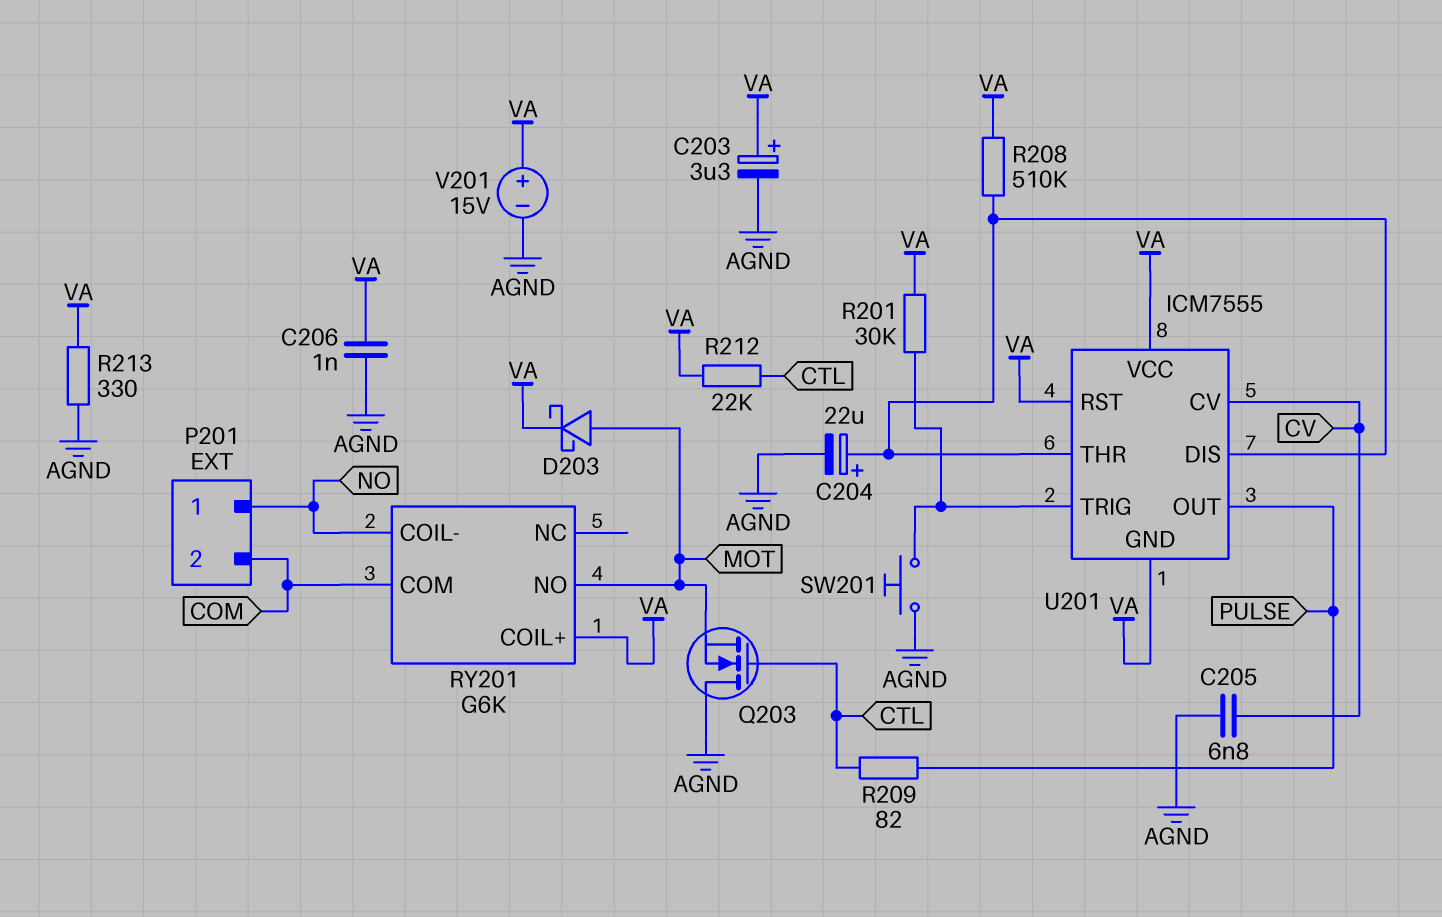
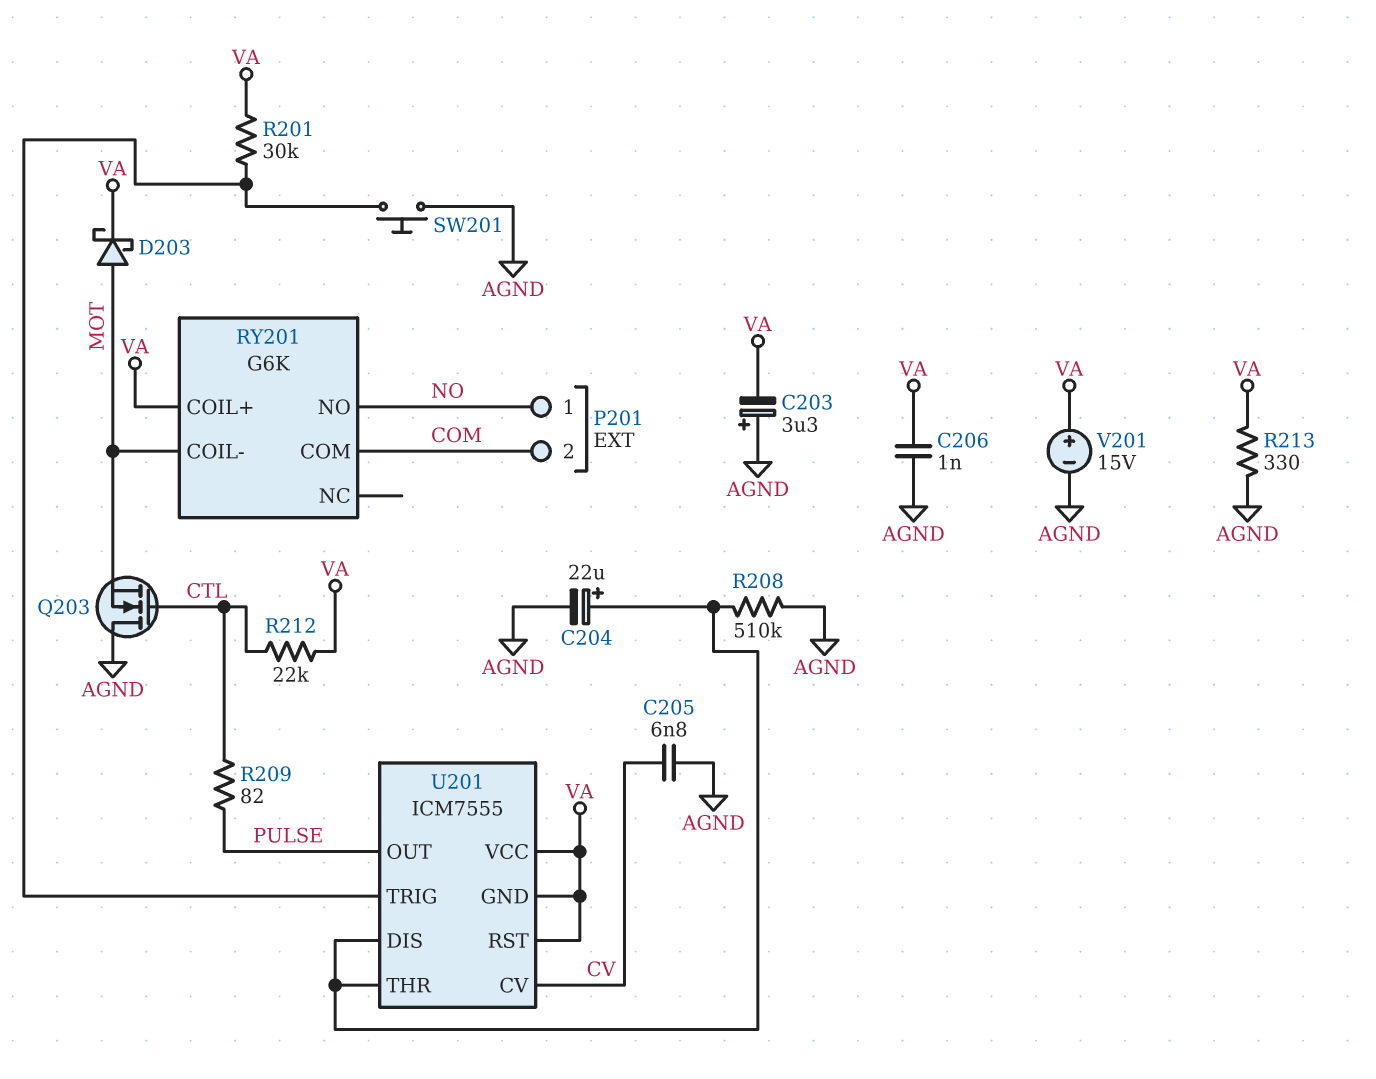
C203: 3.3uF (plus VA, minus AGND) -> 3.3uF (plus AGND, minus VA)
R208: 510k (U201/DIS, VA) -> 510k (AGND, U201/DIS)
RY201 pin COIL-: NO -> MOT
RY201 pin NO: MOT -> NO

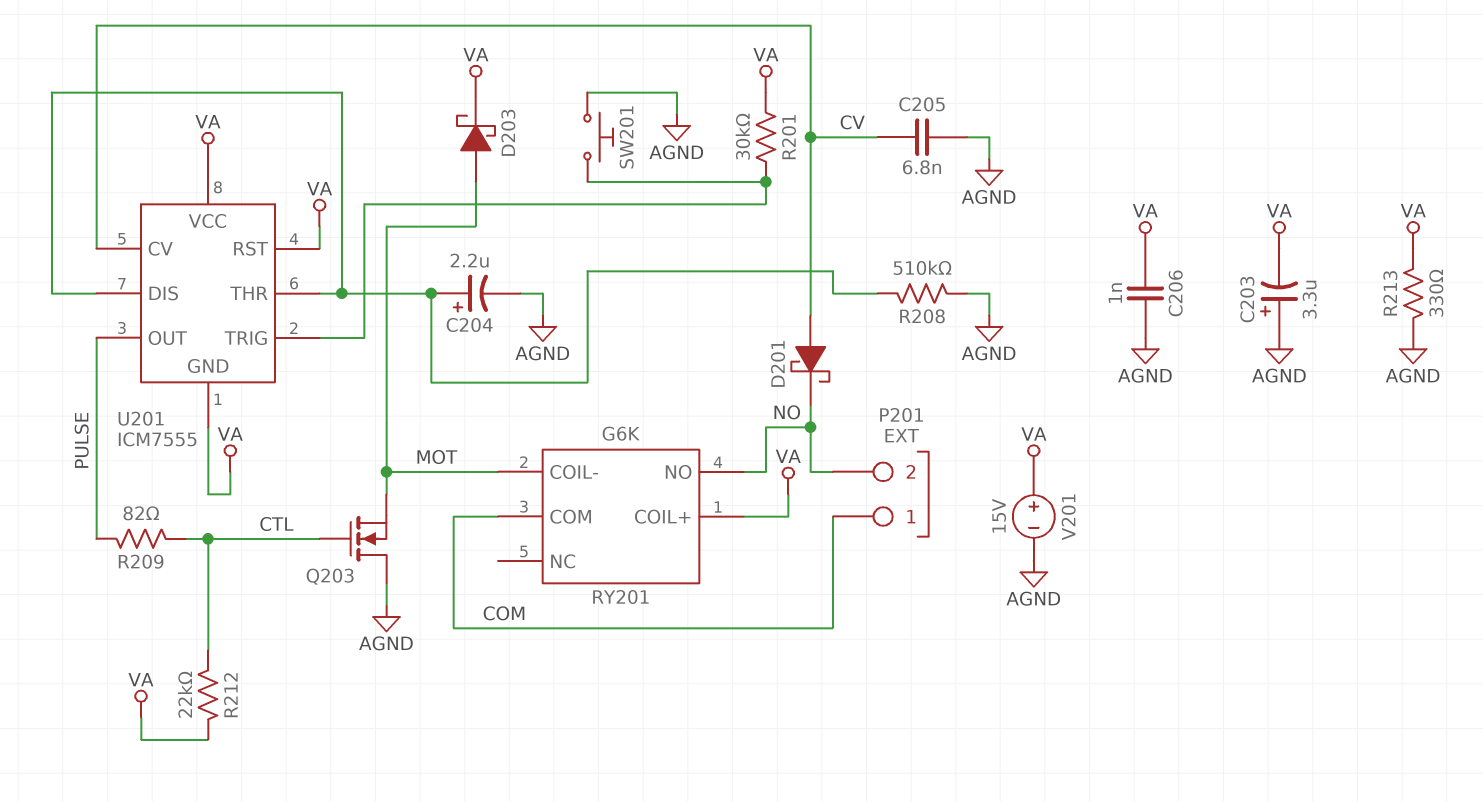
C204: 22uF (plus U201/DIS, minus AGND) -> 2.2uF (plus U201/DIS, minus AGND)
D201: none -> schottky (A CV, K NO)
P201 pin 1: NO -> COM
P201 pin 2: COM -> NO

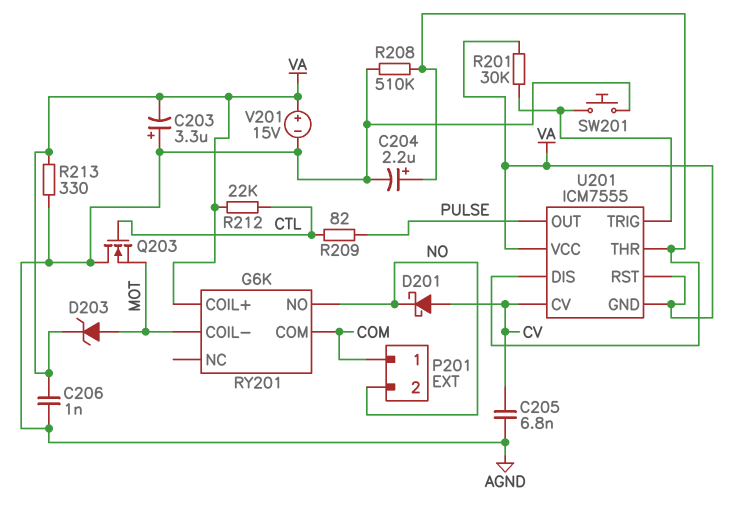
D203: schottky (A MOT, K VA) -> zener (A MOT, K VA)

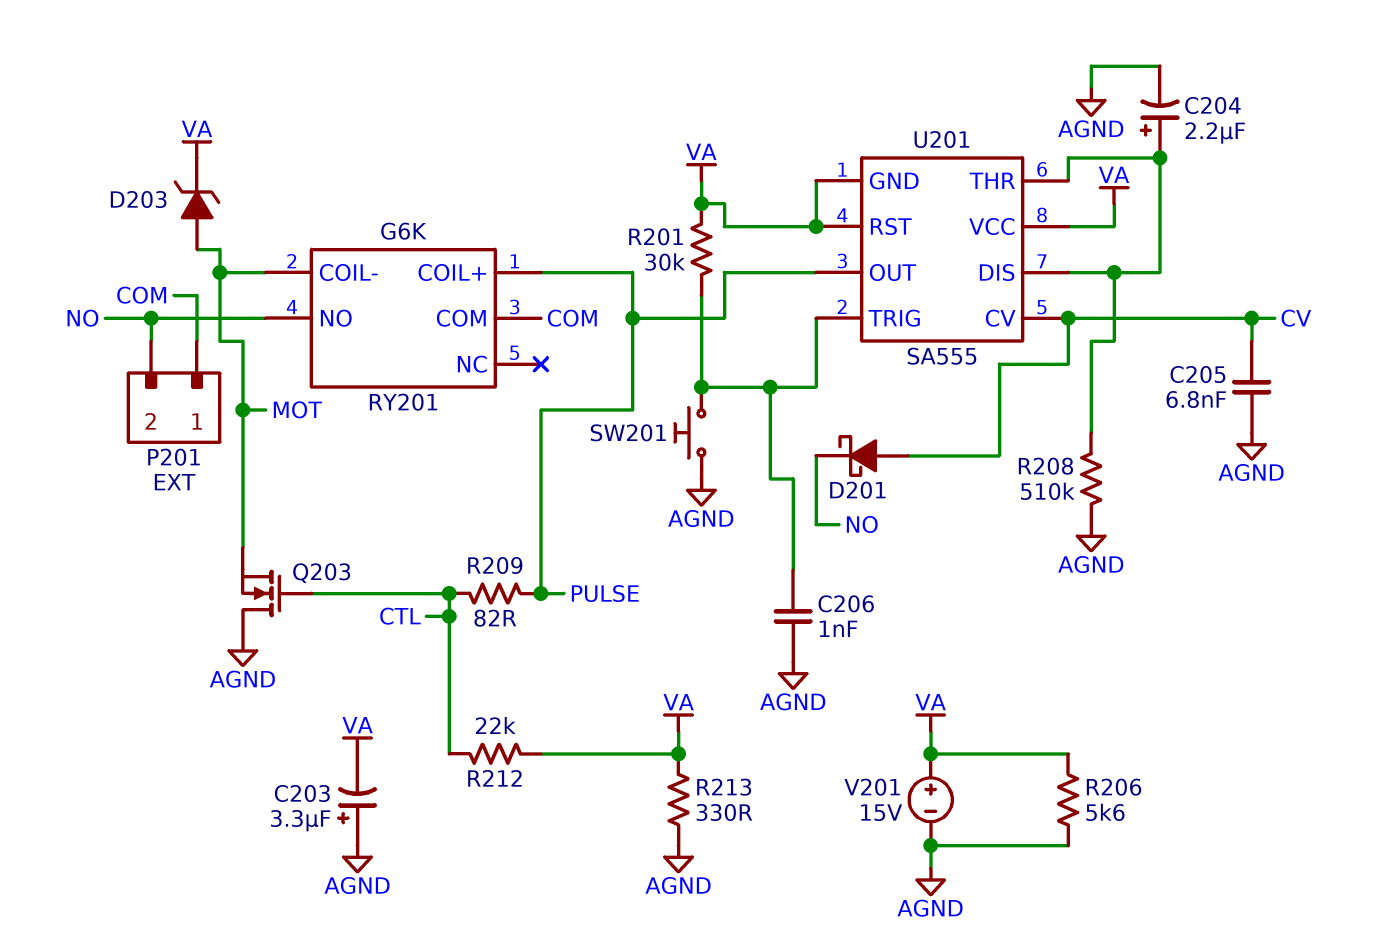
C206: 1nF (AGND, VA) -> 1nF (AGND, U201/TRIG)
R206: none -> 5.6k (AGND, VA)
RY201 pin COIL+: VA -> PULSE
U201: ICM7555 -> SA555

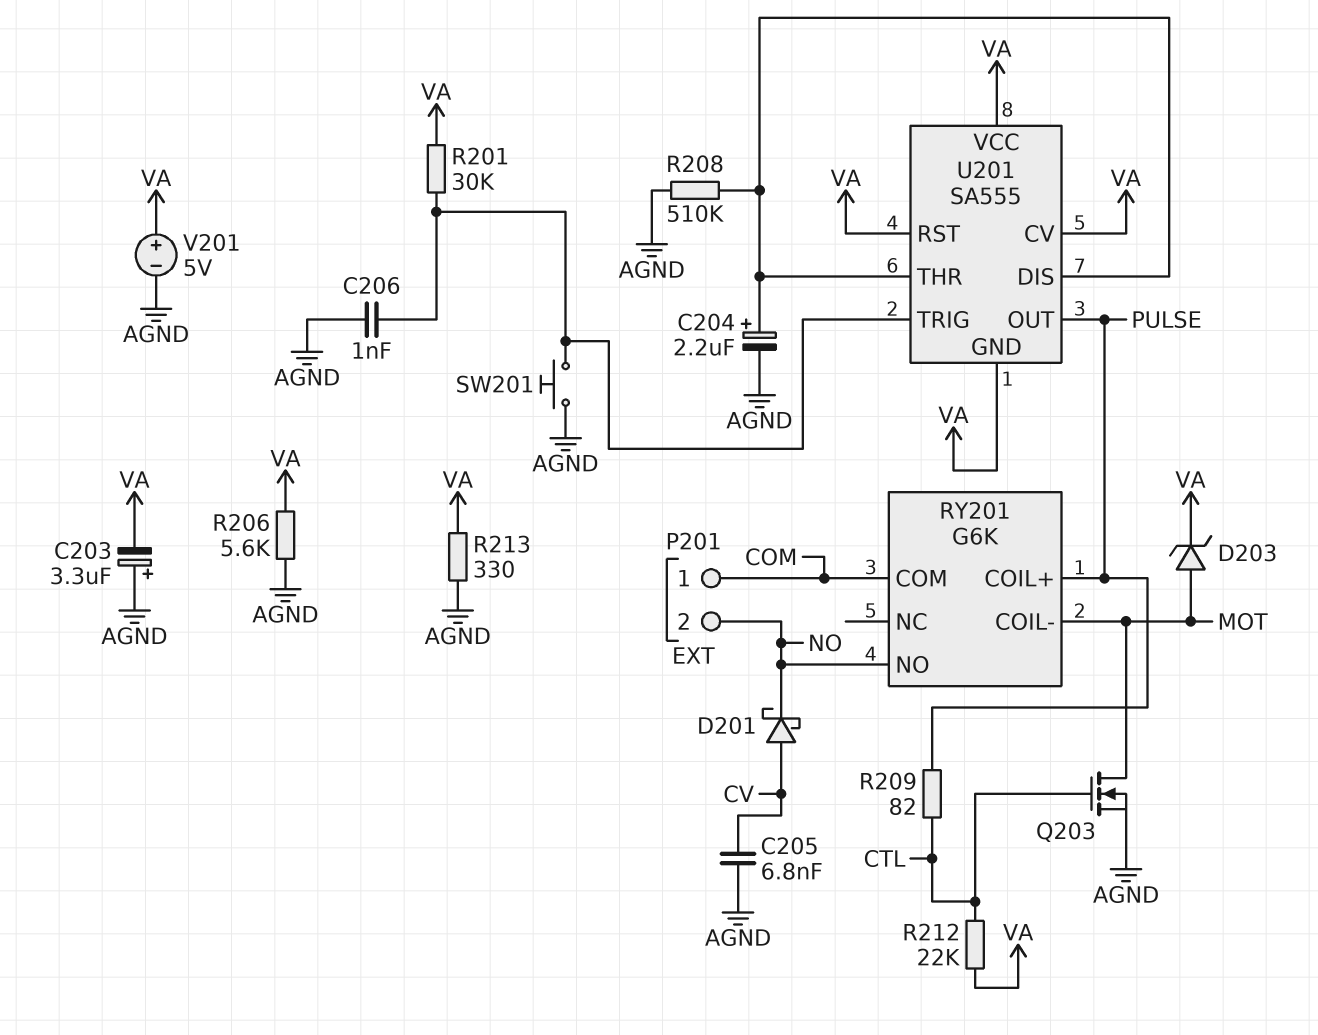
Q203: NMOS (G CTL, D AGND, S MOT) -> NMOS (G CTL, D MOT, S AGND)
U201 pin CV: CV -> VA
V201: 15V (plus VA, minus AGND) -> 5V (plus VA, minus AGND)

